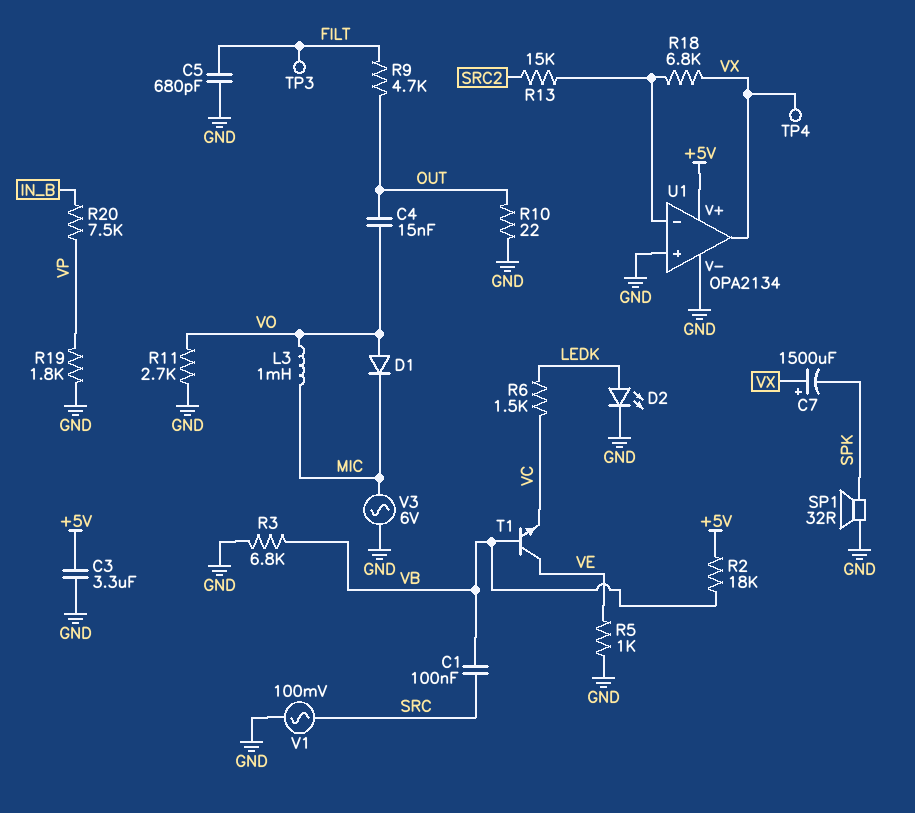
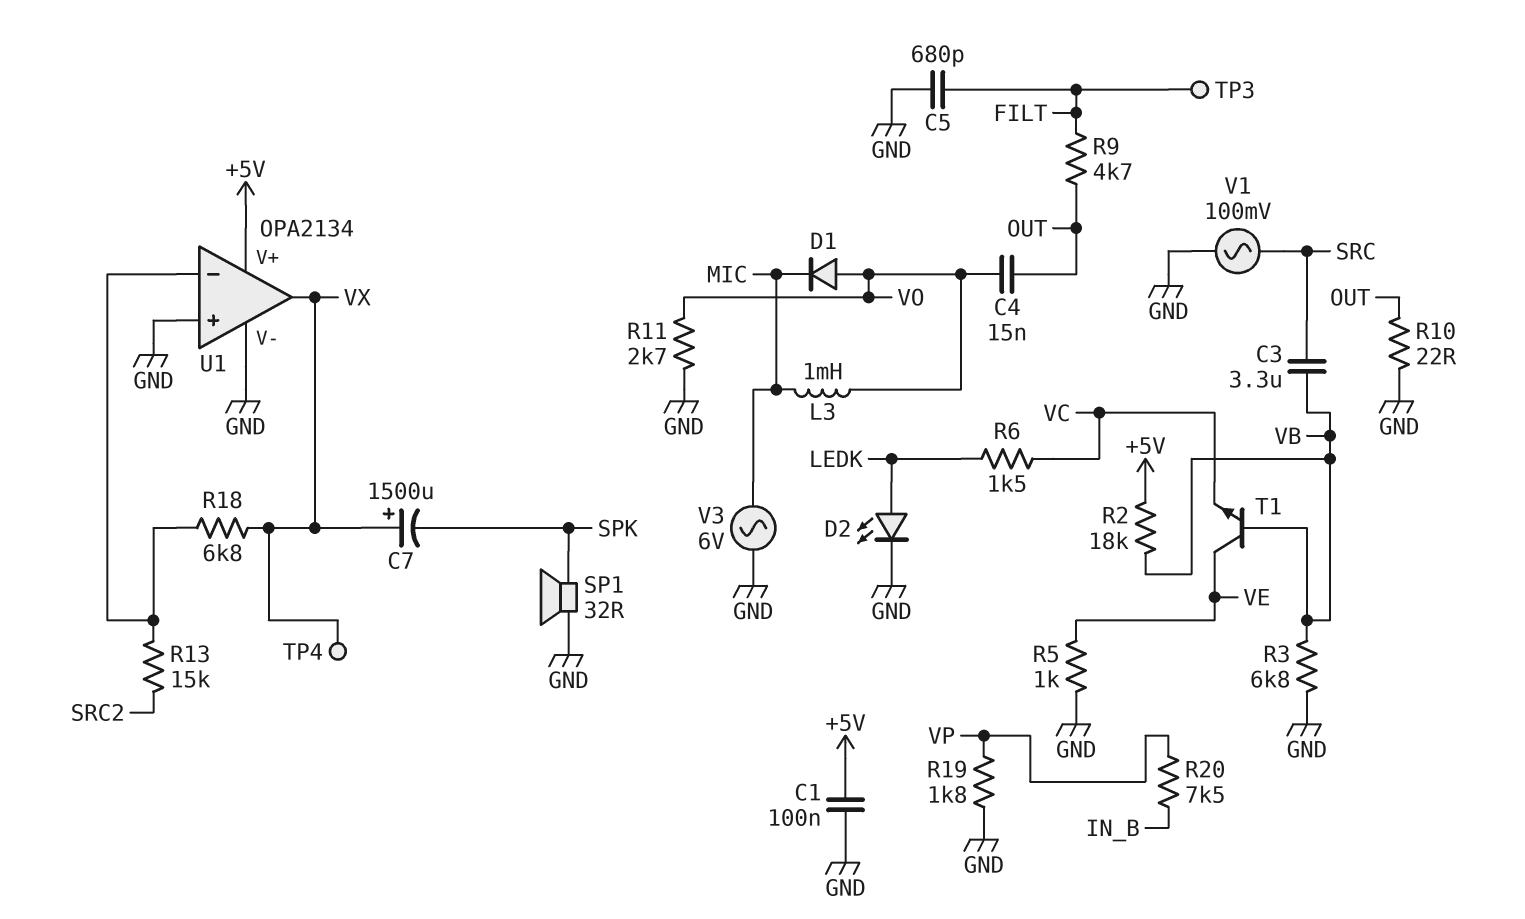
C1: 100nF (SRC, VB) -> 100nF (+5V, GND)
C3: 3.3uF (+5V, GND) -> 3.3uF (SRC, VB)

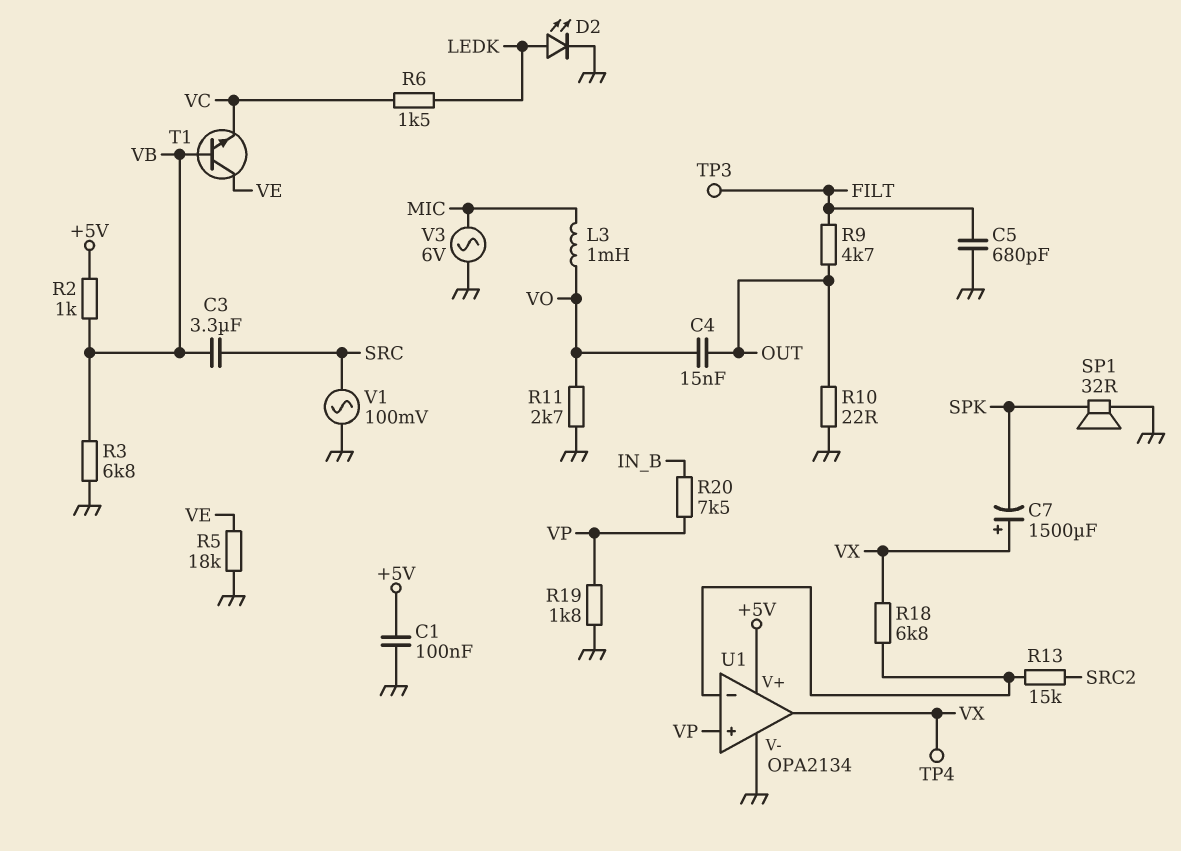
D1: diode (A VO, K MIC) -> none
R2: 18k (+5V, VB) -> 1k (+5V, VB)
R5: 1k (GND, VE) -> 18k (GND, VE)
U1 pin in+: GND -> VP

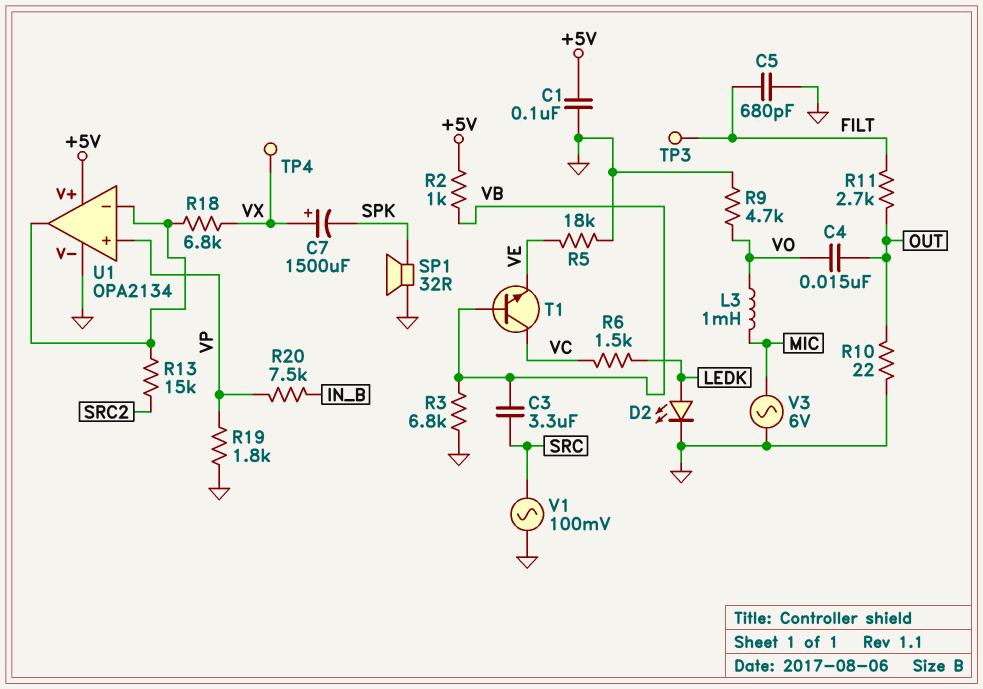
R9: 4.7k (FILT, OUT) -> 4.7k (GND, VO)
R11: 2.7k (GND, VO) -> 2.7k (FILT, OUT)
T1: NPN (B VB, C VE, E VC) -> NPN (B VB, C VC, E VE)
U1 pin out: VX -> U1/in-

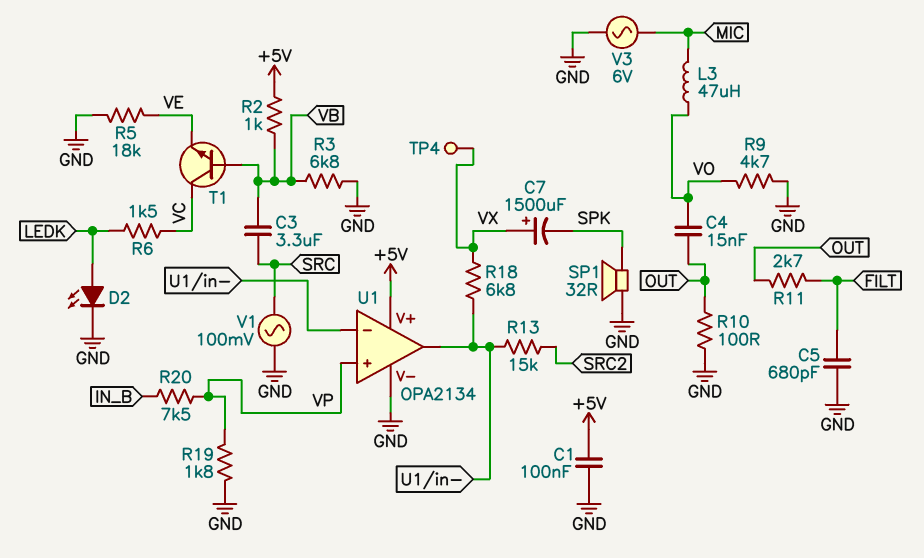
L3: 1mH (MIC, VO) -> 47uH (MIC, VO)
R10: 22 (GND, OUT) -> 100 (GND, OUT)
TP3: test point (FILT) -> none

